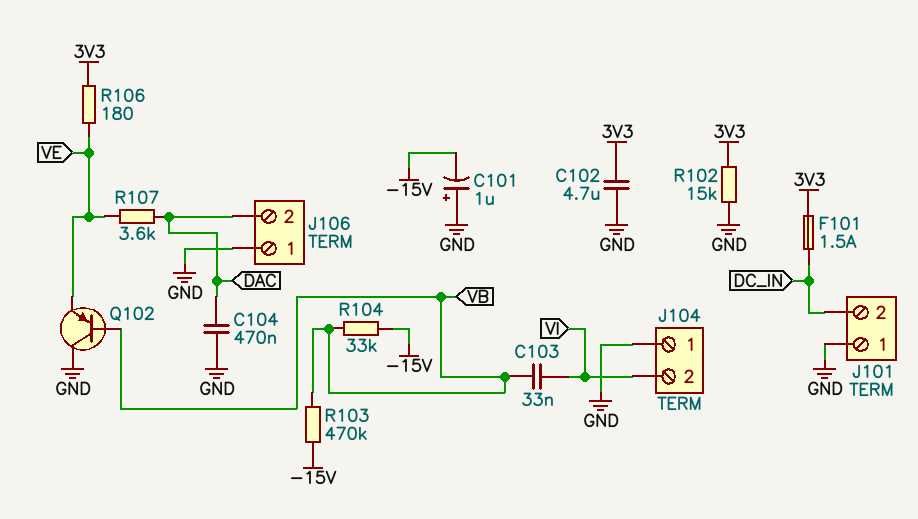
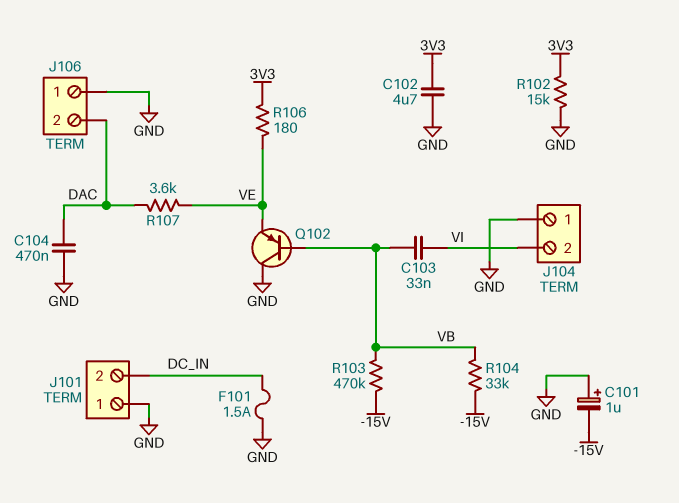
F101: 1.5A (3V3, DC_IN) -> 1.5A (DC_IN, GND)

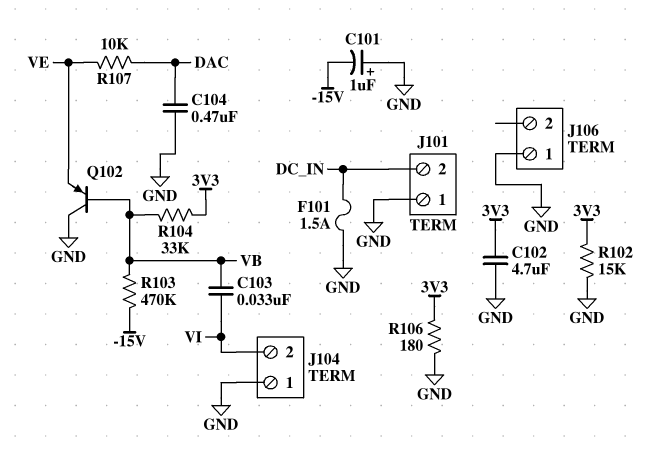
J106 pin 2: DAC -> none
R104: 33k (-15V, VB) -> 33k (3V3, VB)
R106: 180 (3V3, VE) -> 180 (3V3, GND)
R107: 3.6k (DAC, VE) -> 10k (DAC, VE)

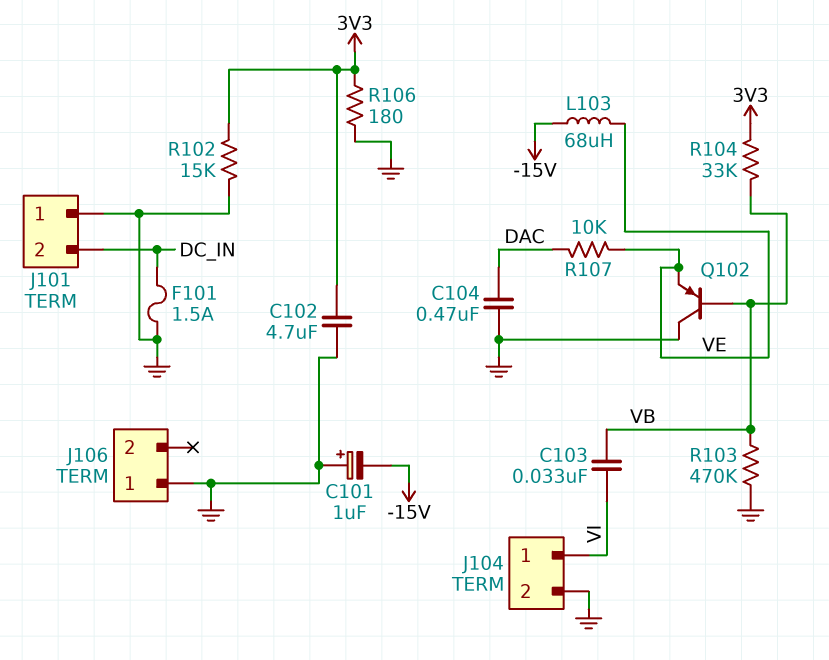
J104 pin 1: GND -> VI
J104 pin 2: VI -> GND
L103: none -> 68uH (-15V, VE)
R103: 470k (-15V, VB) -> 470k (GND, VB)

